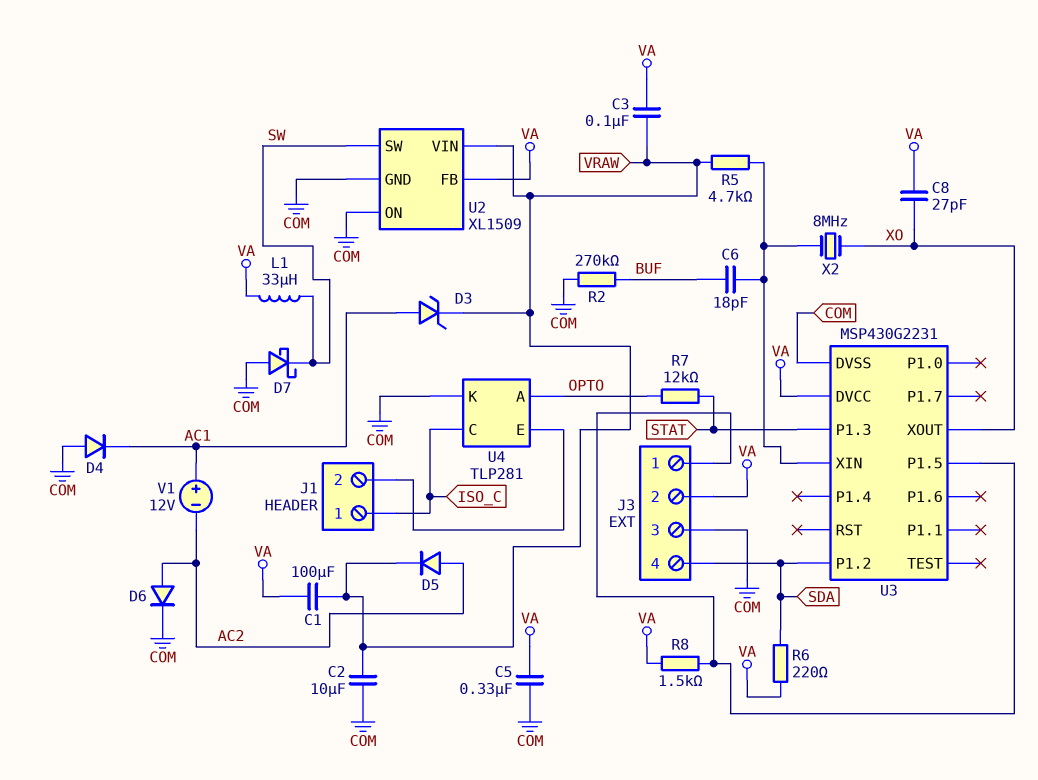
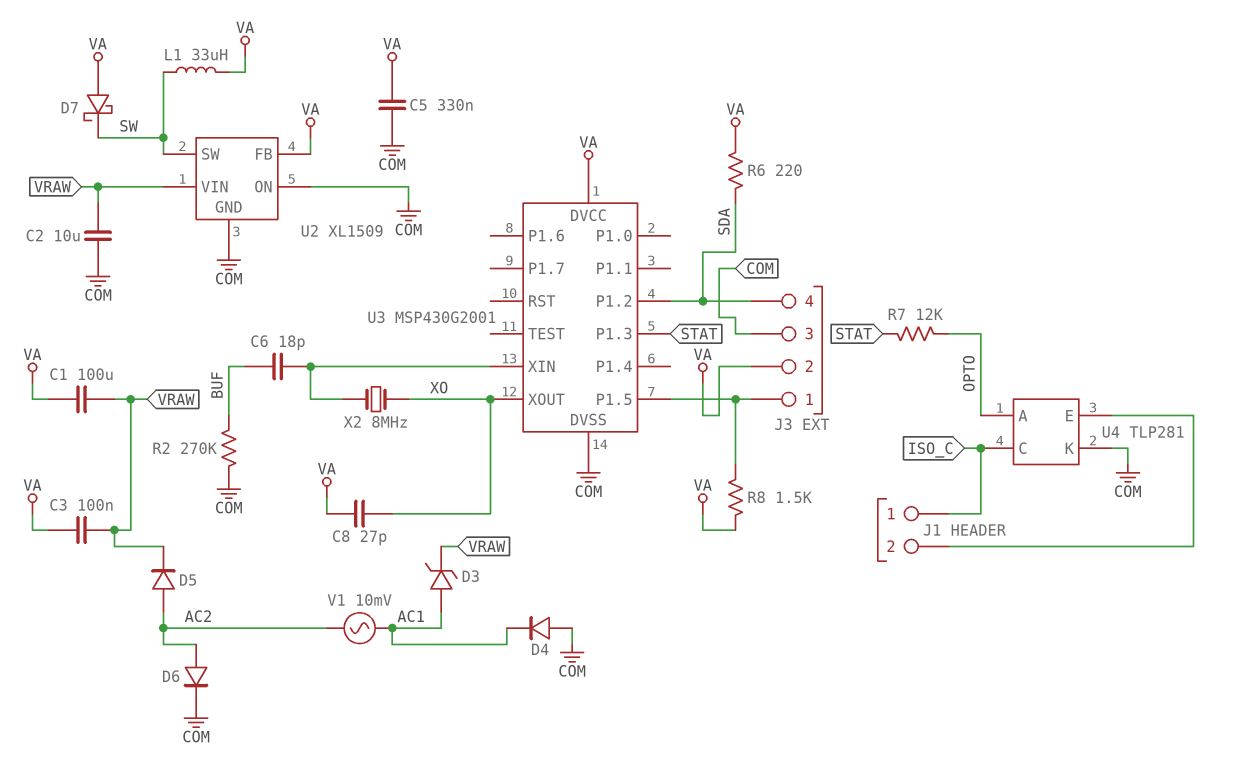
D7: schottky (A COM, K SW) -> schottky (A VA, K SW)
R5: 4.7k (U3/XIN, VRAW) -> none
U3: MSP430G2231 -> MSP430G2001
V1: 12V (plus AC1, minus AC2) -> AC 10mV (AC1, AC2)

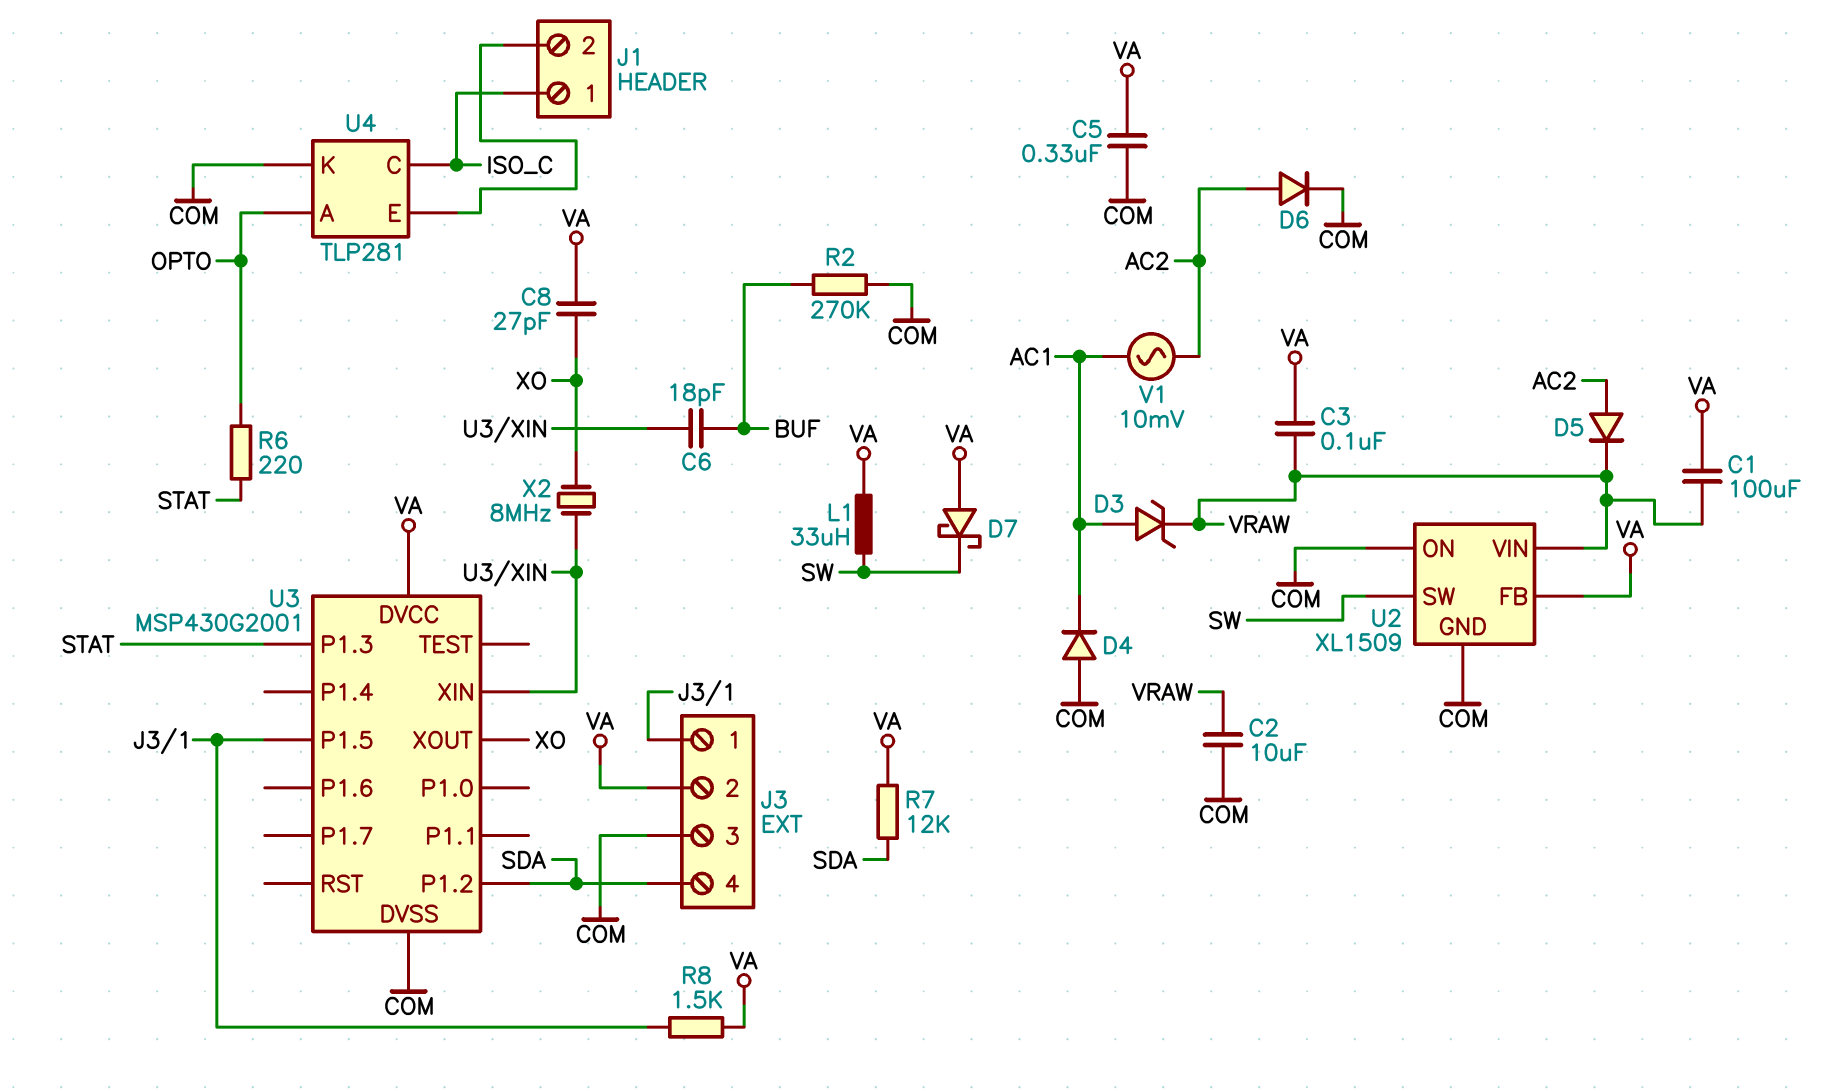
R6: 220 (SDA, VA) -> 220 (OPTO, STAT)
R7: 12k (OPTO, STAT) -> 12k (SDA, VA)

